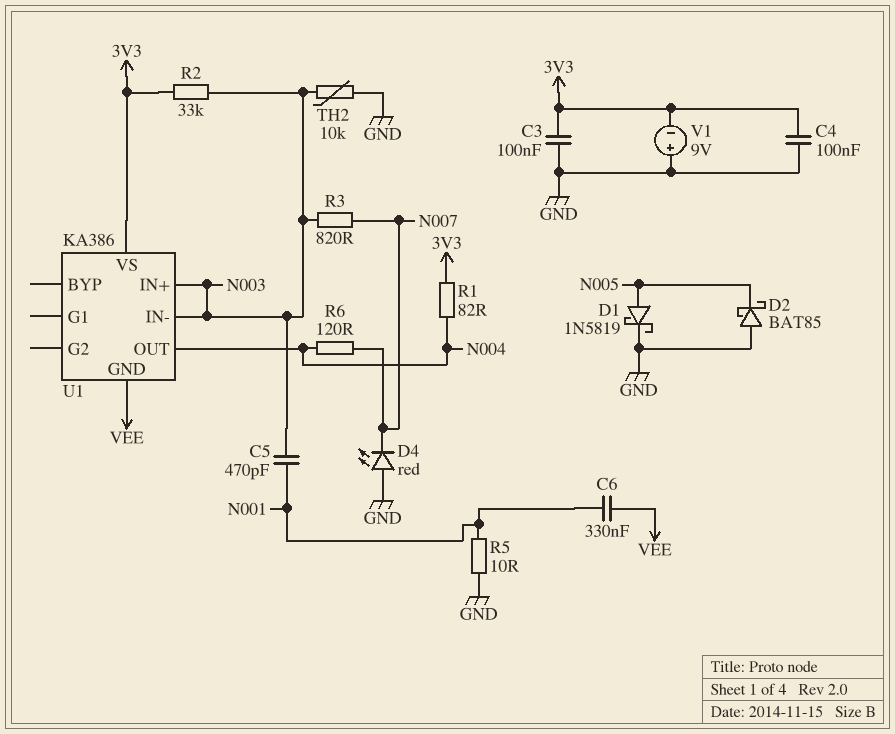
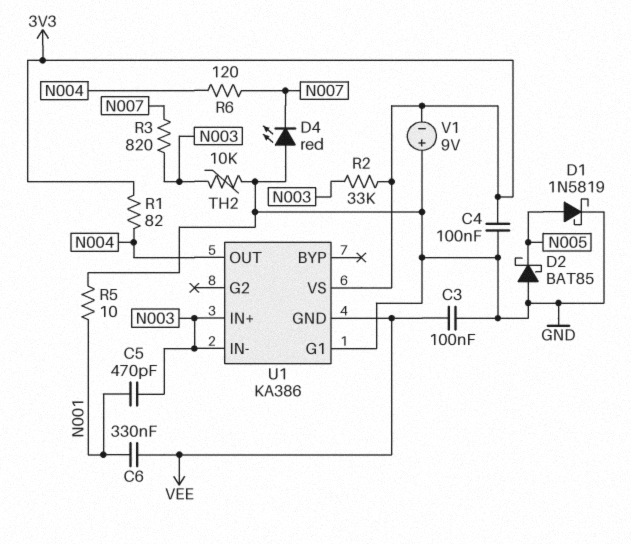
C3: 100nF (3V3, GND) -> 100nF (GND, VEE)
U1 pin G1: none -> GND

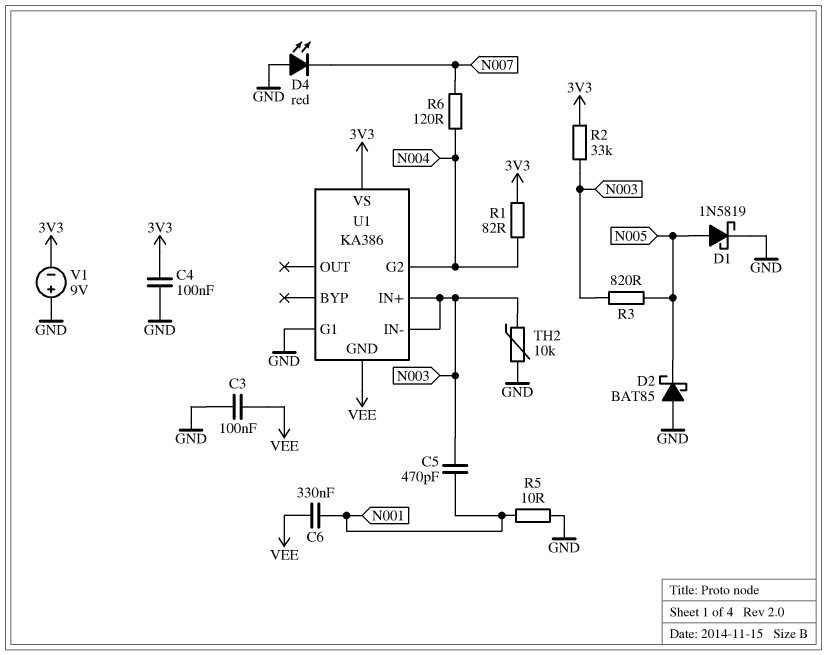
R3: 820 (N003, N007) -> 820 (N003, N005)
U1 pin G2: none -> N004
U1 pin OUT: N004 -> none

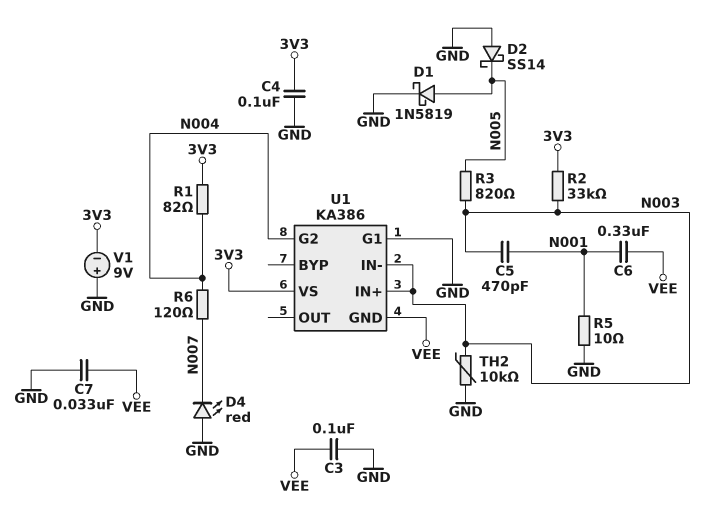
C7: none -> 33nF (GND, VEE)
D2: schottky BAT85 (A GND, K N005) -> schottky SS14 (A GND, K N005)

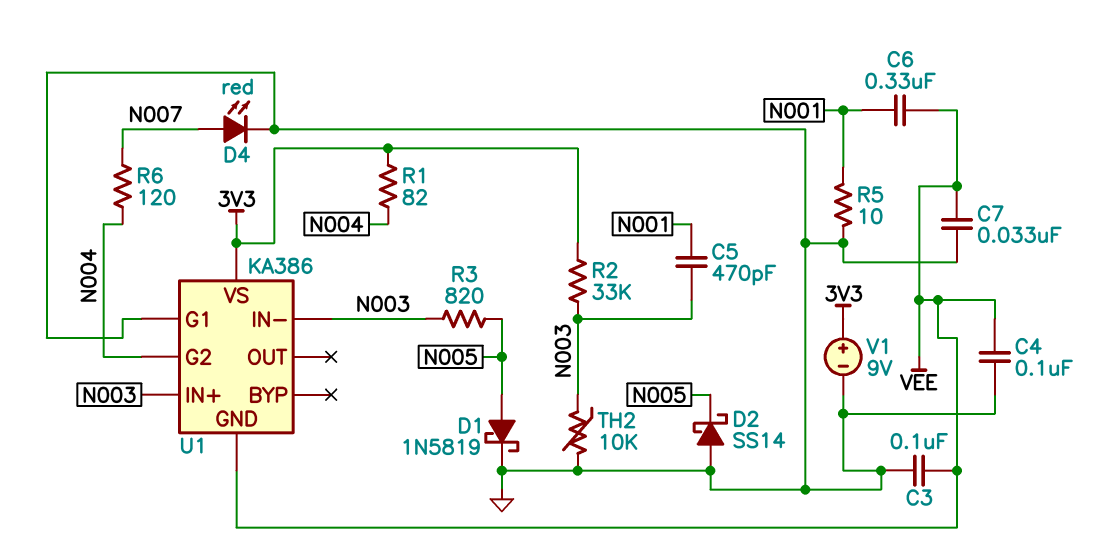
C4: 100nF (3V3, GND) -> 100nF (GND, VEE)
D4: LED red (A GND, K N007) -> LED red (A N007, K GND)
V1: 9V (plus GND, minus 3V3) -> 9V (plus 3V3, minus GND)

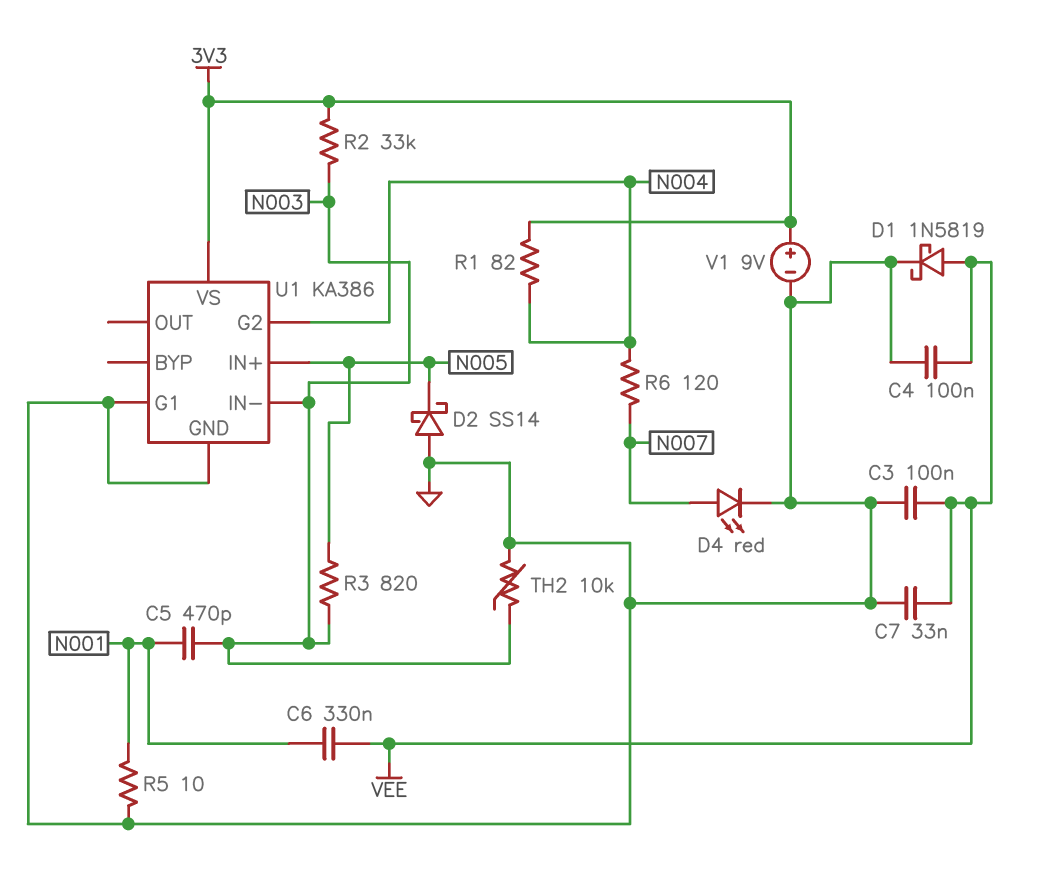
D1: schottky 1N5819 (A N005, K GND) -> schottky 1N5819 (A VEE, K GND)
U1 pin GND: VEE -> GND
U1 pin IN+: N003 -> N005

